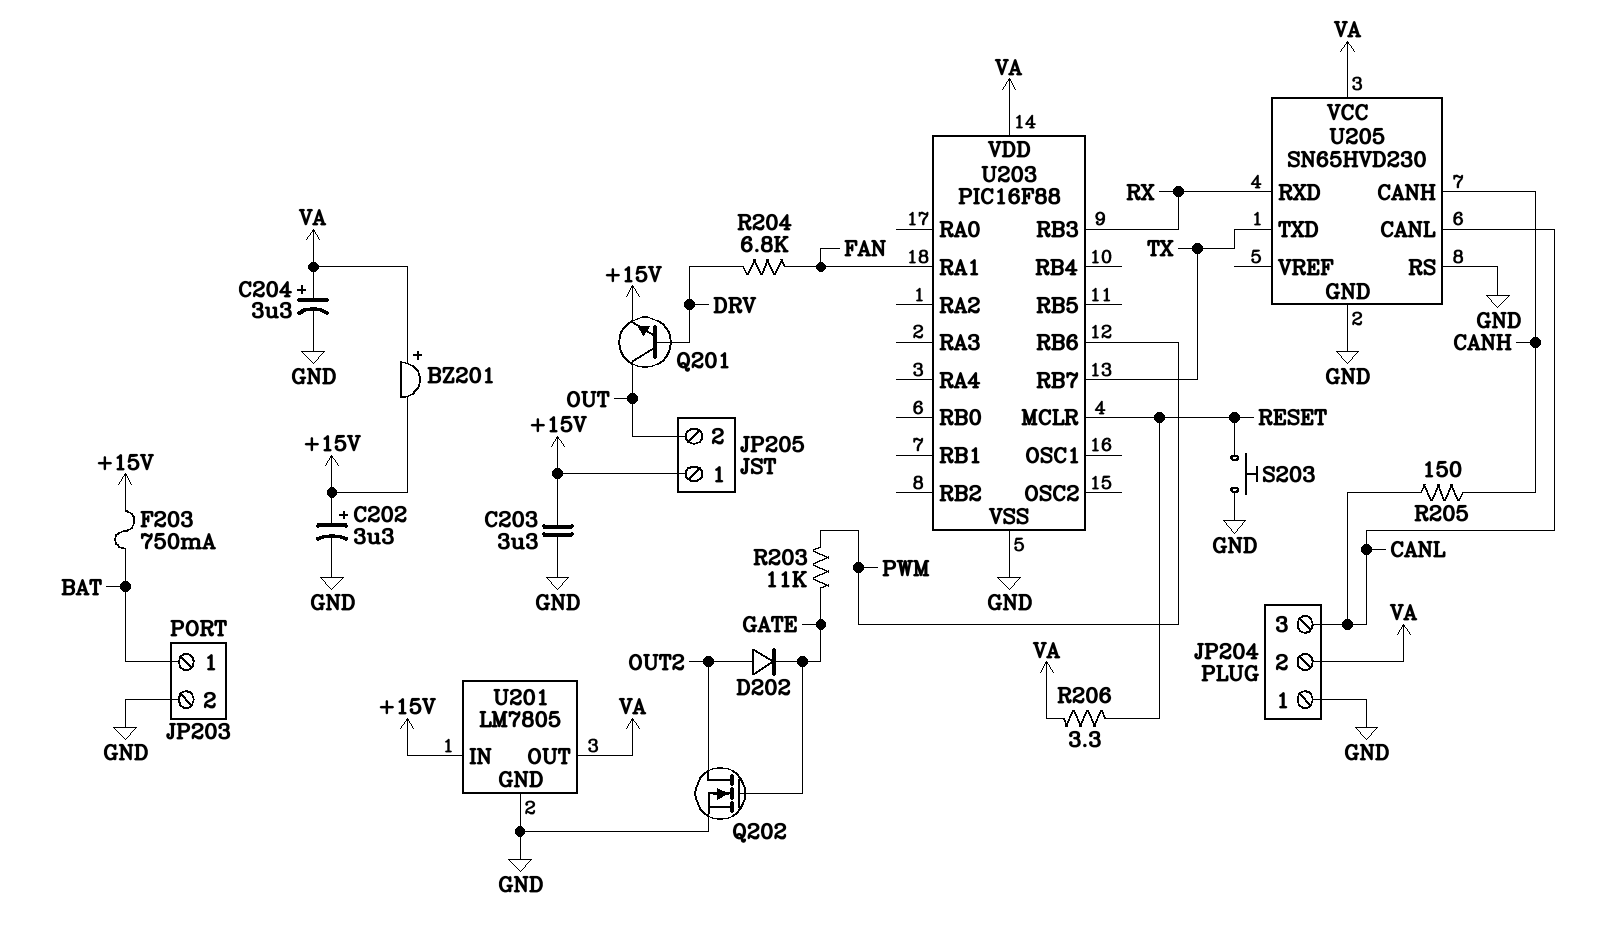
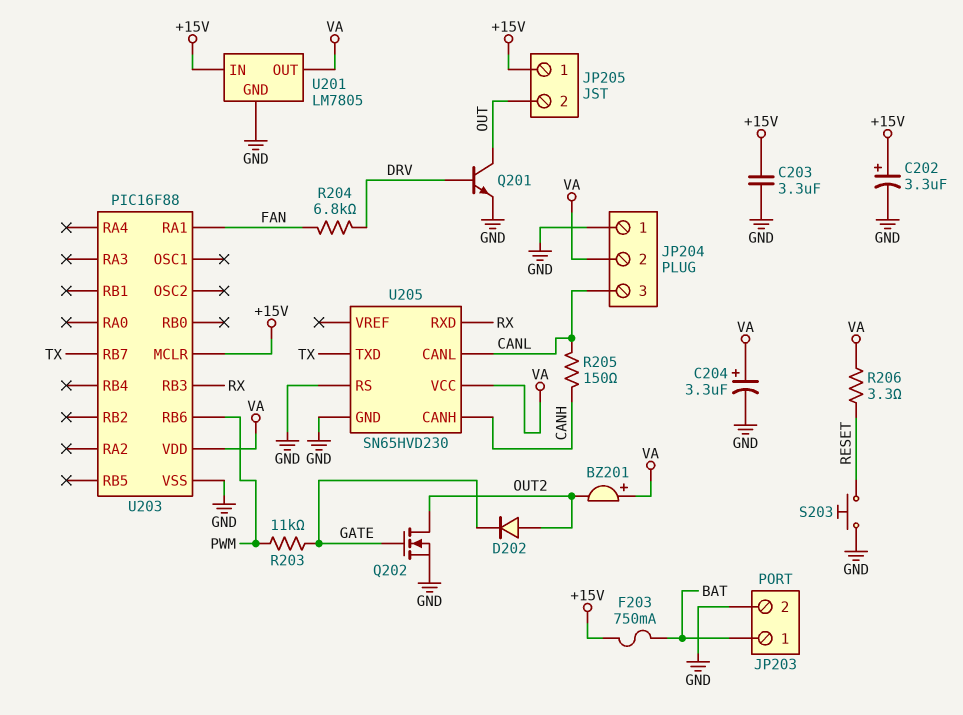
BZ201: buzzer (plus VA, minus +15V) -> buzzer (plus VA, minus OUT2)
Q201: NPN (B DRV, C OUT, E +15V) -> NPN (B DRV, C OUT, E GND)
U203 pin MCLR: RESET -> +15V

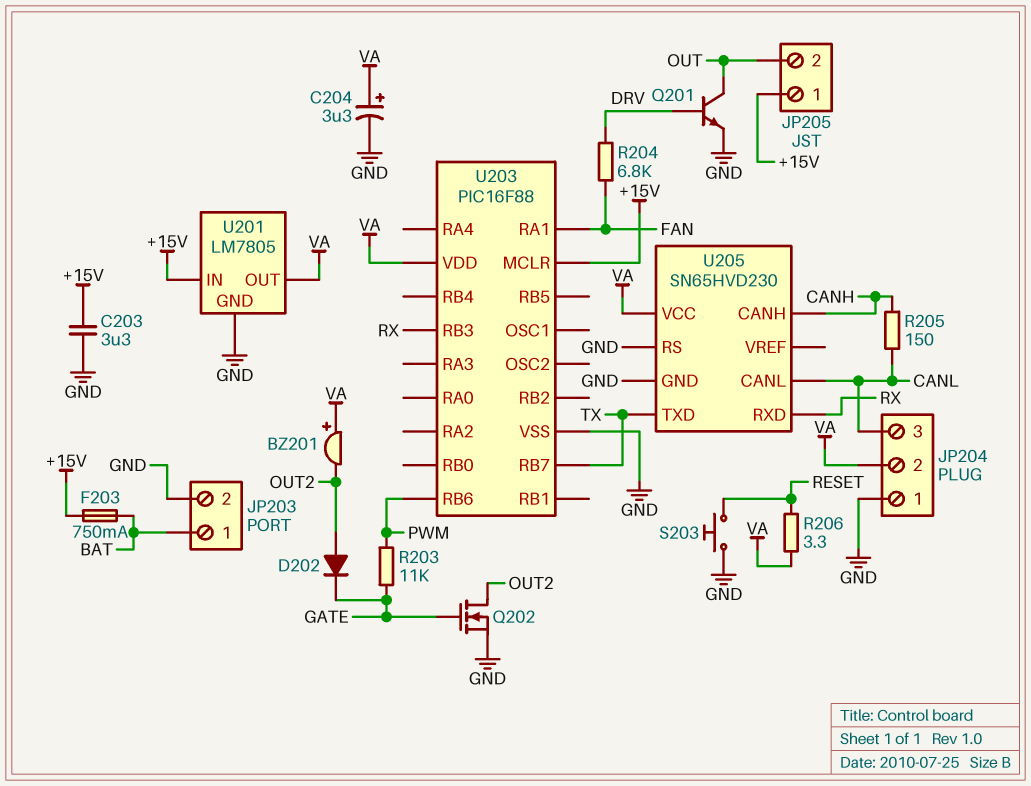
C202: 3.3uF (plus +15V, minus GND) -> none

